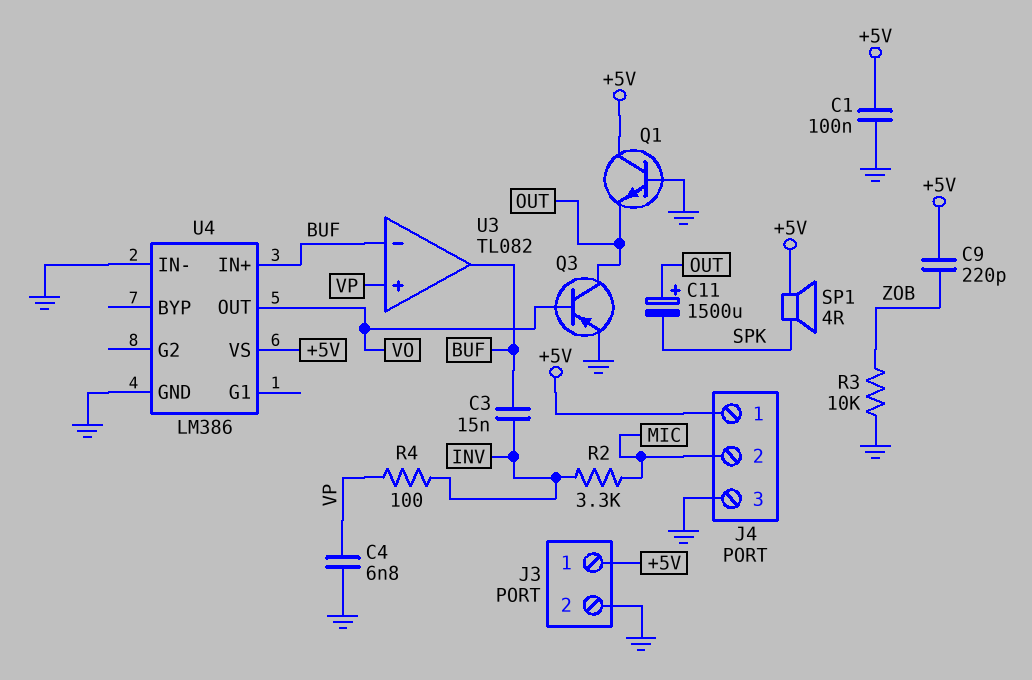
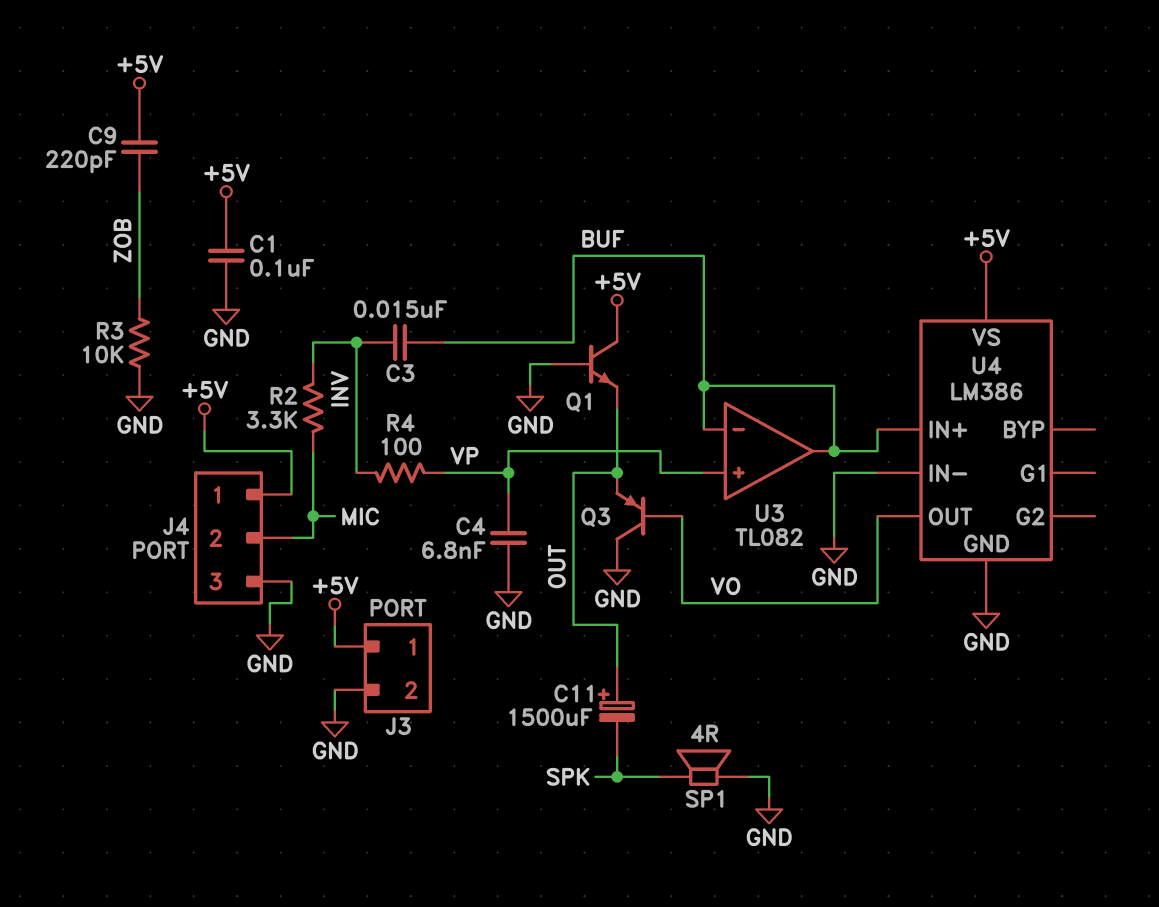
Q3: PNP (B VO, C OUT, E GND) -> PNP (B VO, C GND, E OUT)
SP1: speaker 4R (+5V, SPK) -> speaker 4R (GND, SPK)

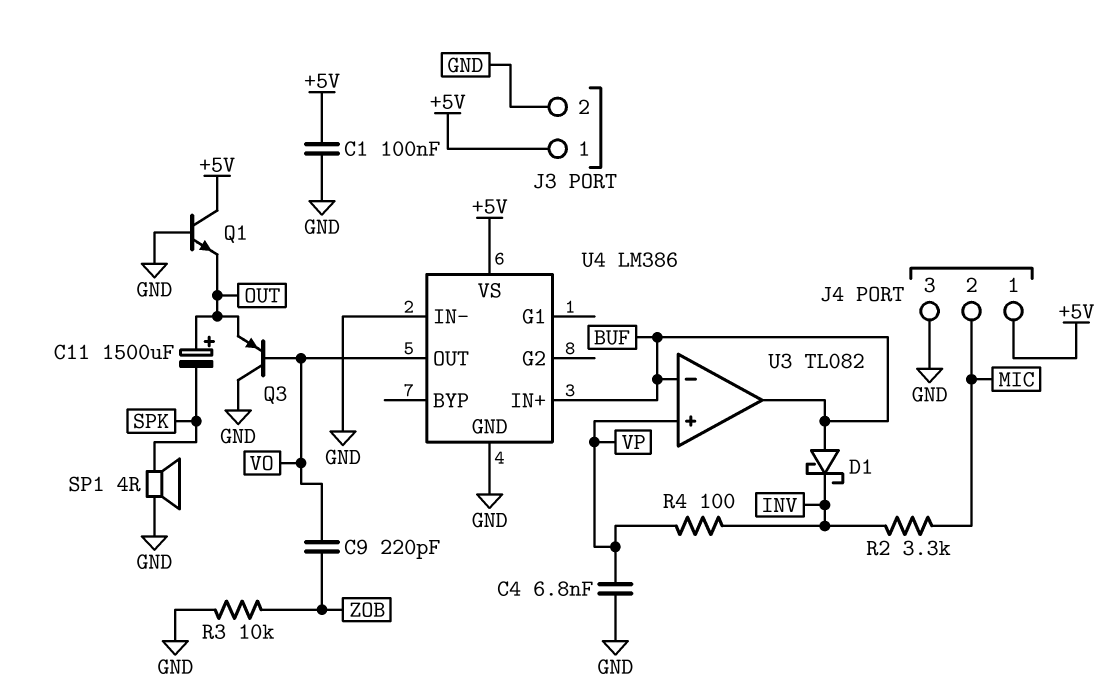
C3: 15nF (BUF, INV) -> none
C9: 220pF (+5V, ZOB) -> 220pF (VO, ZOB)
D1: none -> schottky (A BUF, K INV)

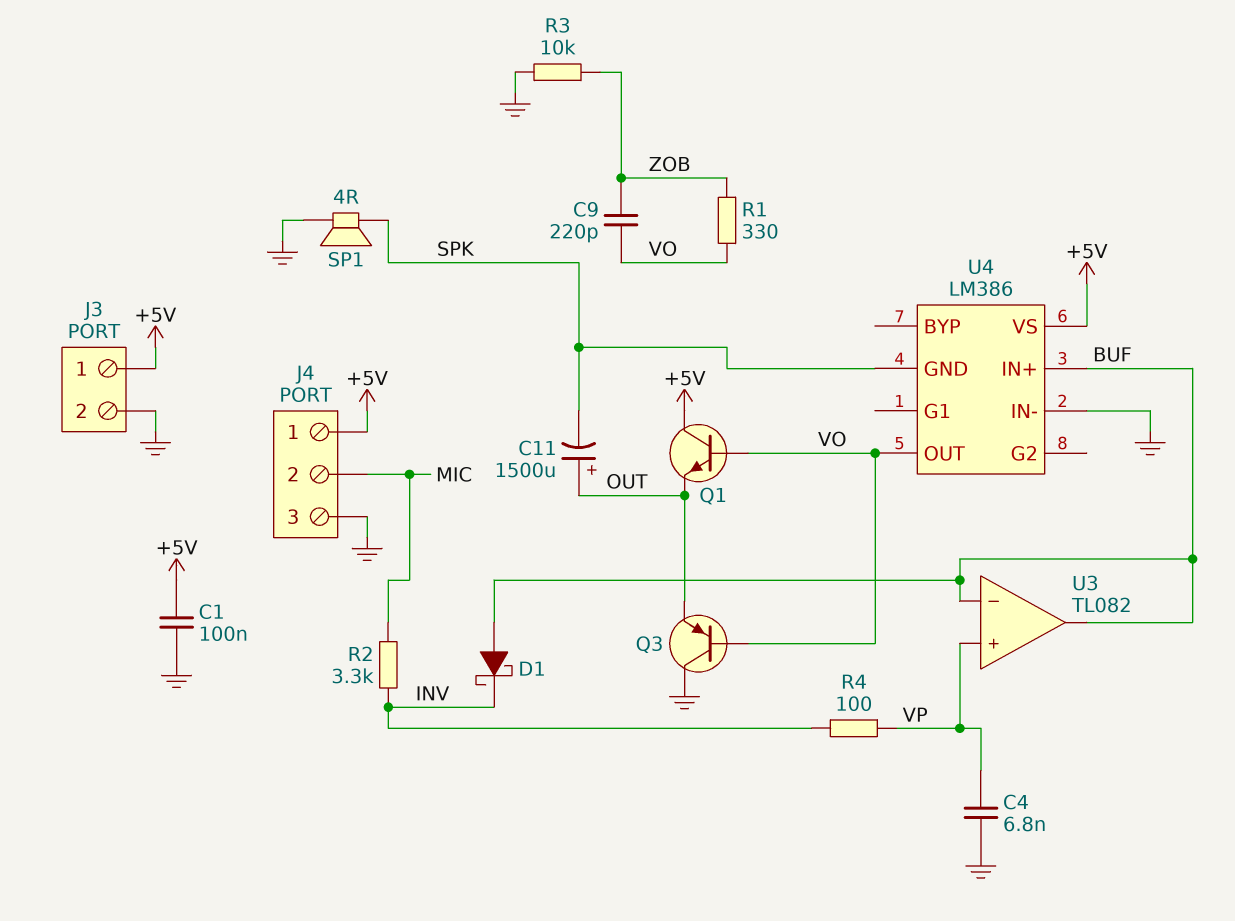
Q1: NPN (B GND, C +5V, E OUT) -> NPN (B VO, C +5V, E OUT)
R1: none -> 330 (VO, ZOB)
U4 pin GND: GND -> SPK

